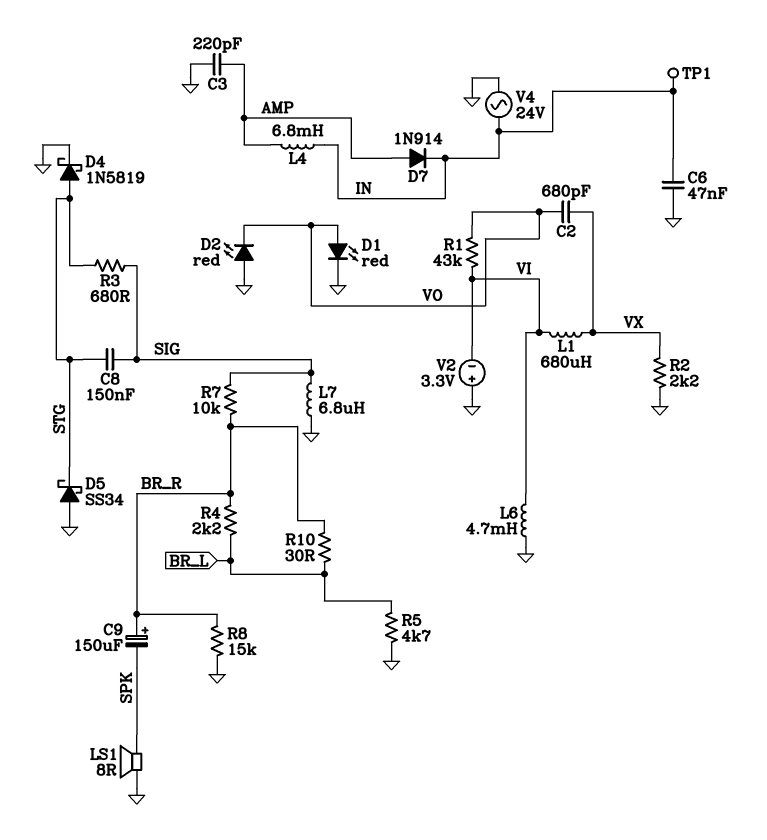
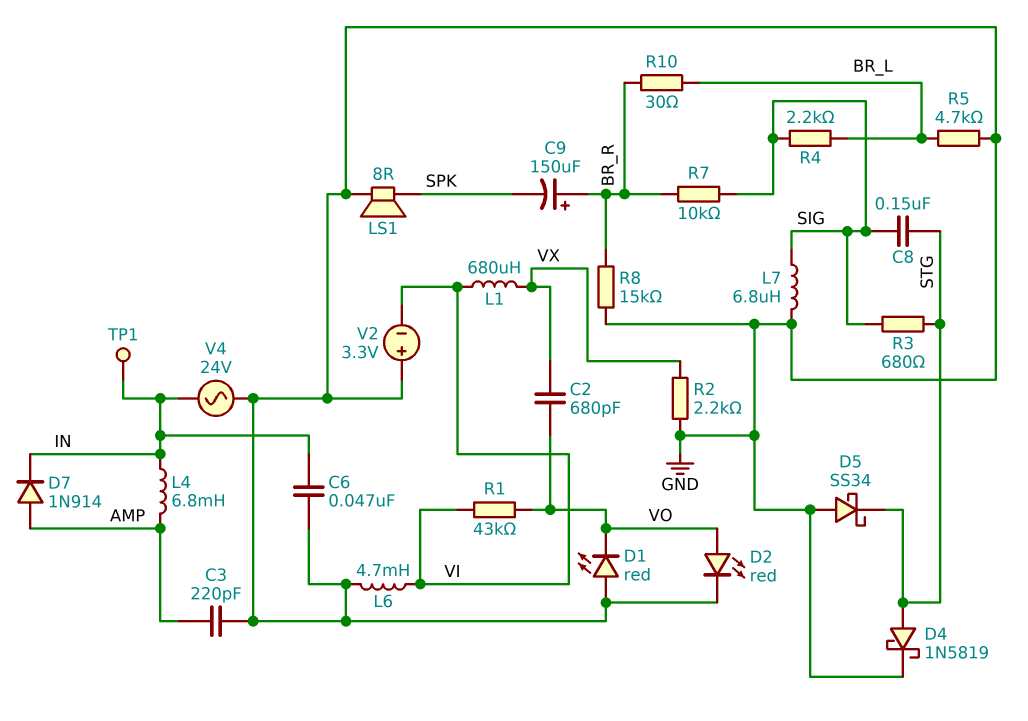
D1: LED red (A VO, K GND) -> LED red (A GND, K VO)
D2: LED red (A GND, K VO) -> LED red (A VO, K GND)
R4: 2.2k (BR_L, BR_R) -> 2.2k (BR_L, SIG)

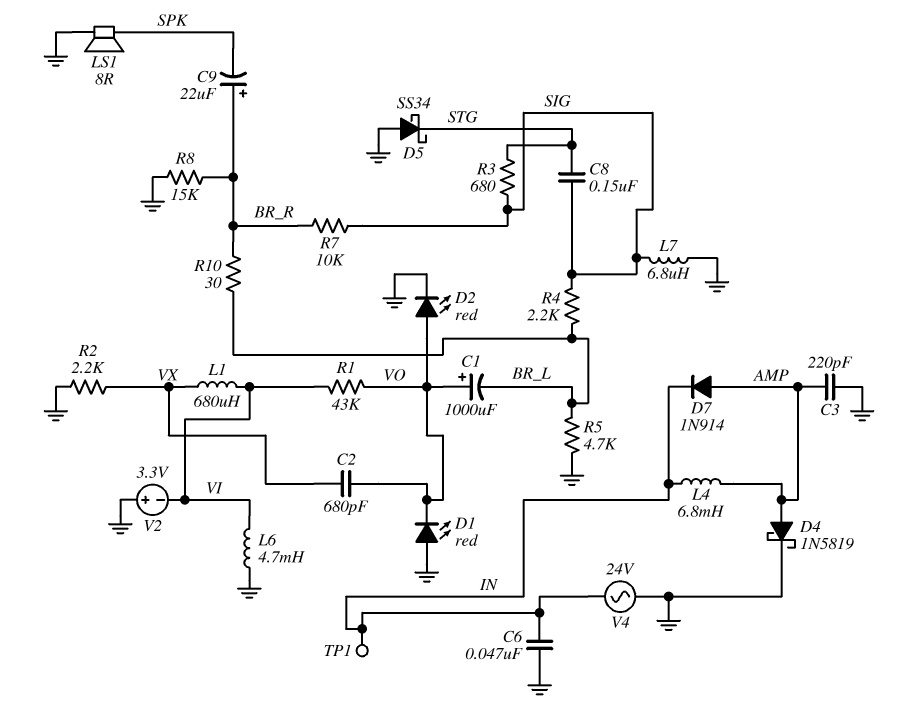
C1: none -> 1000uF (plus VO, minus BR_L)
C9: 150uF (plus BR_R, minus SPK) -> 22uF (plus BR_R, minus SPK)
D4: schottky 1N5819 (A STG, K GND) -> schottky 1N5819 (A AMP, K GND)

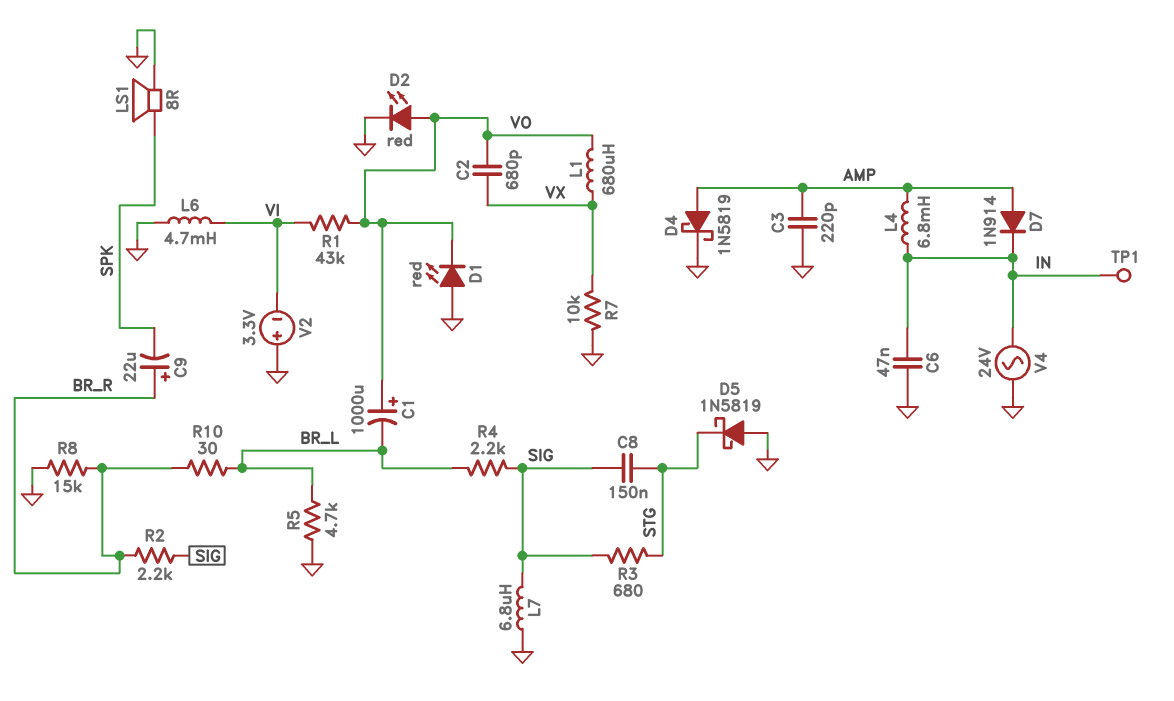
D5: schottky SS34 (A GND, K STG) -> schottky 1N5819 (A GND, K STG)
L1: 680uH (VI, VX) -> 680uH (VO, VX)
R2: 2.2k (GND, VX) -> 2.2k (BR_R, SIG)
R7: 10k (BR_R, SIG) -> 10k (GND, VX)

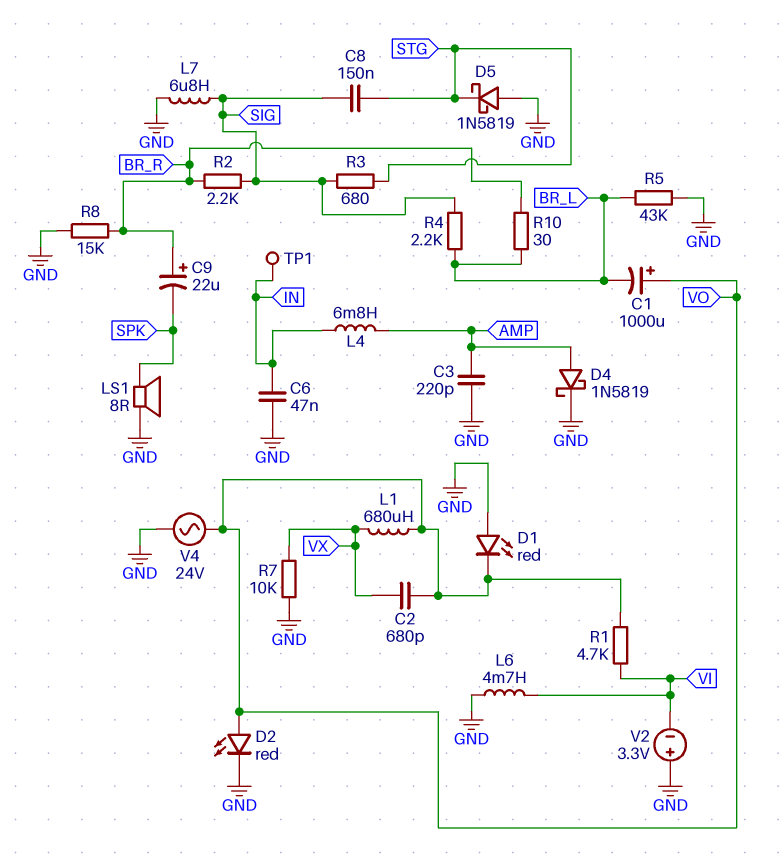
D7: diode 1N914 (A AMP, K IN) -> none
R1: 43k (VI, VO) -> 4.7k (VI, VO)
R5: 4.7k (BR_L, GND) -> 43k (BR_L, GND)
V4: AC 24V (GND, IN) -> AC 24V (GND, VO)

